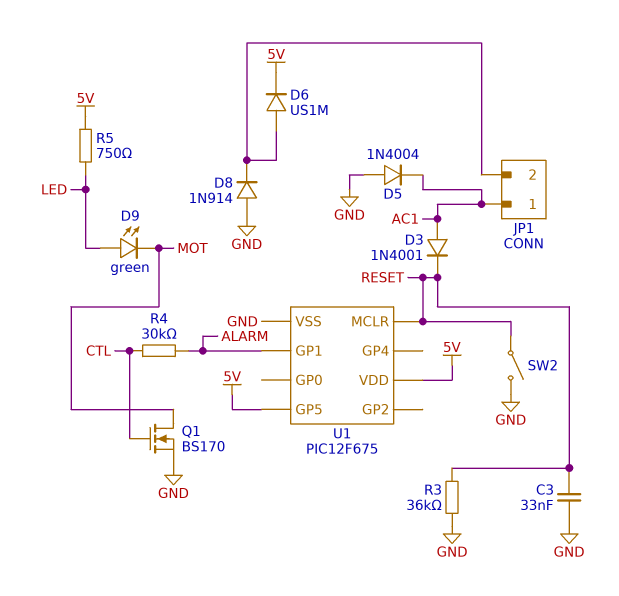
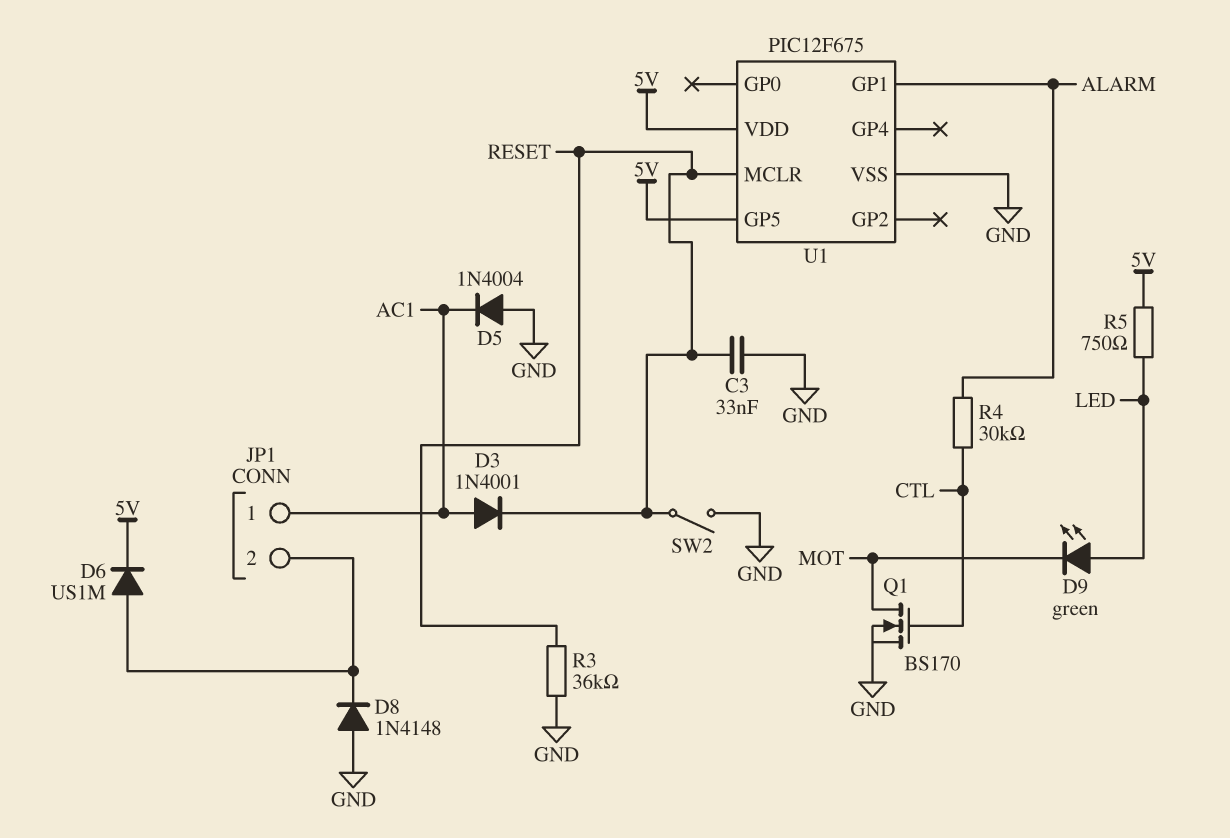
D8: diode 1N914 (A GND, K JP1/2) -> diode 1N4148 (A GND, K JP1/2)

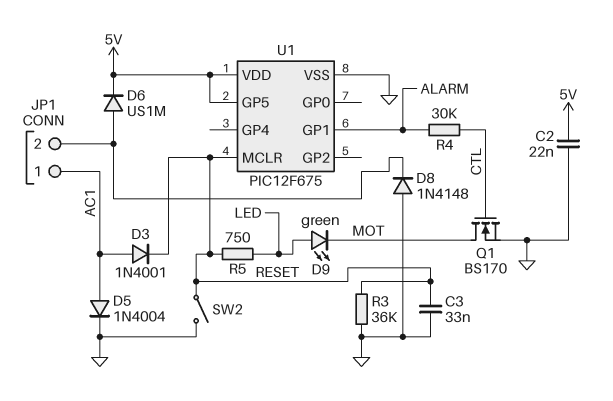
C2: none -> 22nF (5V, GND)
D5: diode 1N4004 (A GND, K AC1) -> diode 1N4004 (A AC1, K GND)
R5: 750 (5V, LED) -> 750 (LED, RESET)

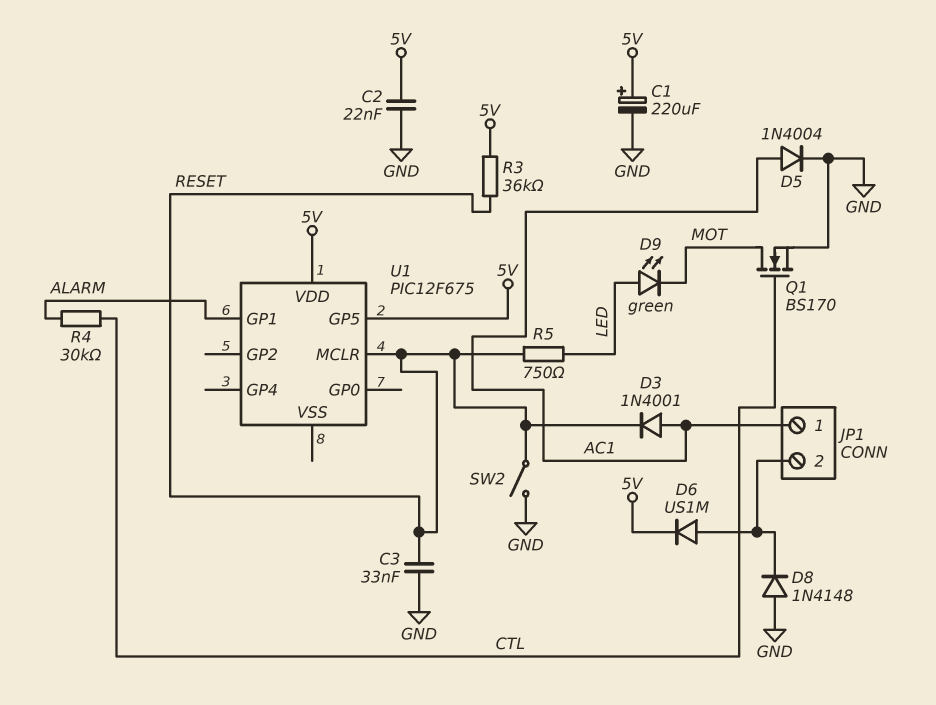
C1: none -> 220uF (plus 5V, minus GND)
R3: 36k (GND, RESET) -> 36k (5V, RESET)
U1 pin VSS: GND -> none

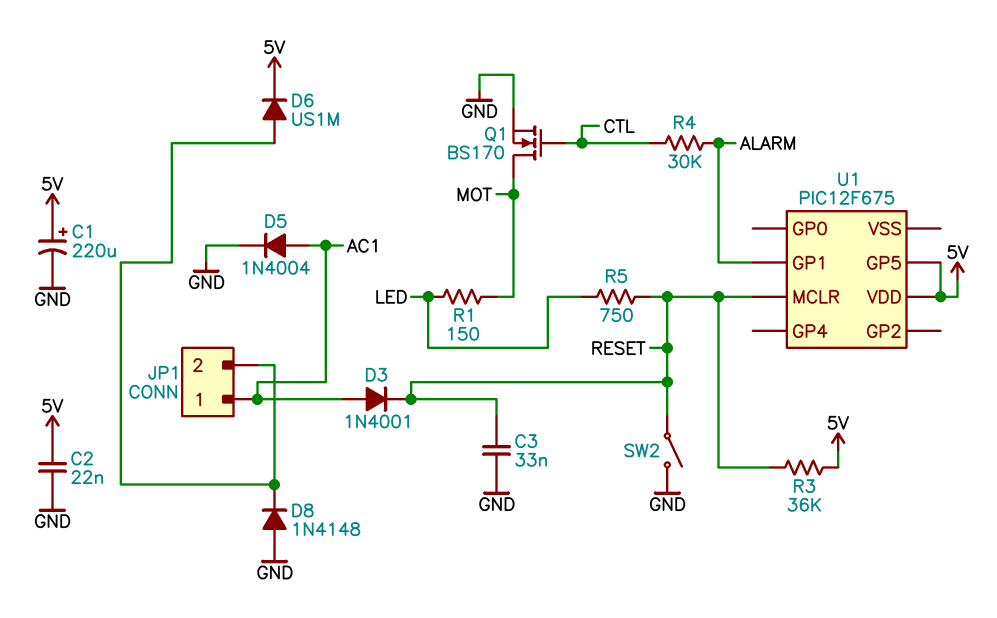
D9: LED green (A LED, K MOT) -> none
R1: none -> 150 (LED, MOT)

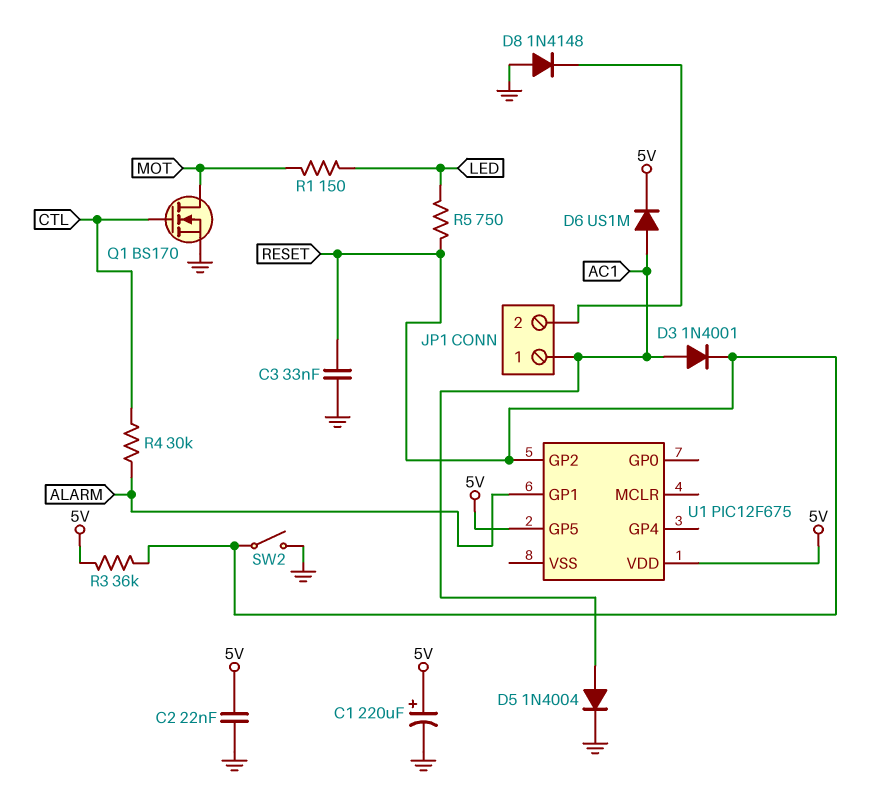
D6: diode US1M (A JP1/2, K 5V) -> diode US1M (A AC1, K 5V)
U1 pin GP2: none -> RESET
U1 pin MCLR: RESET -> none

